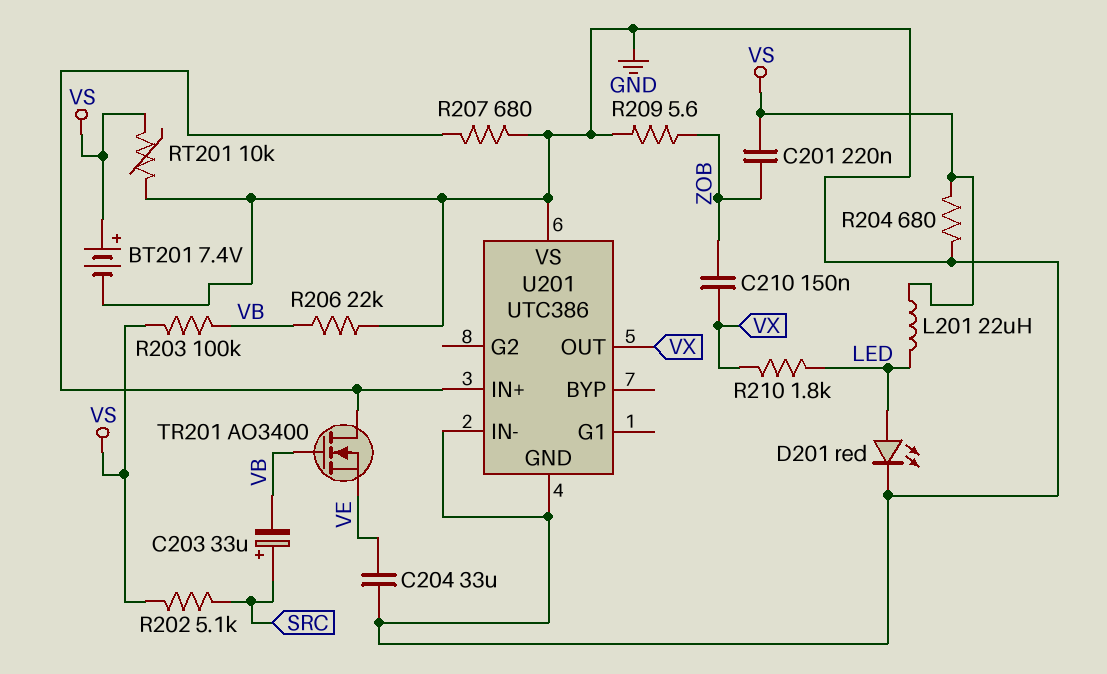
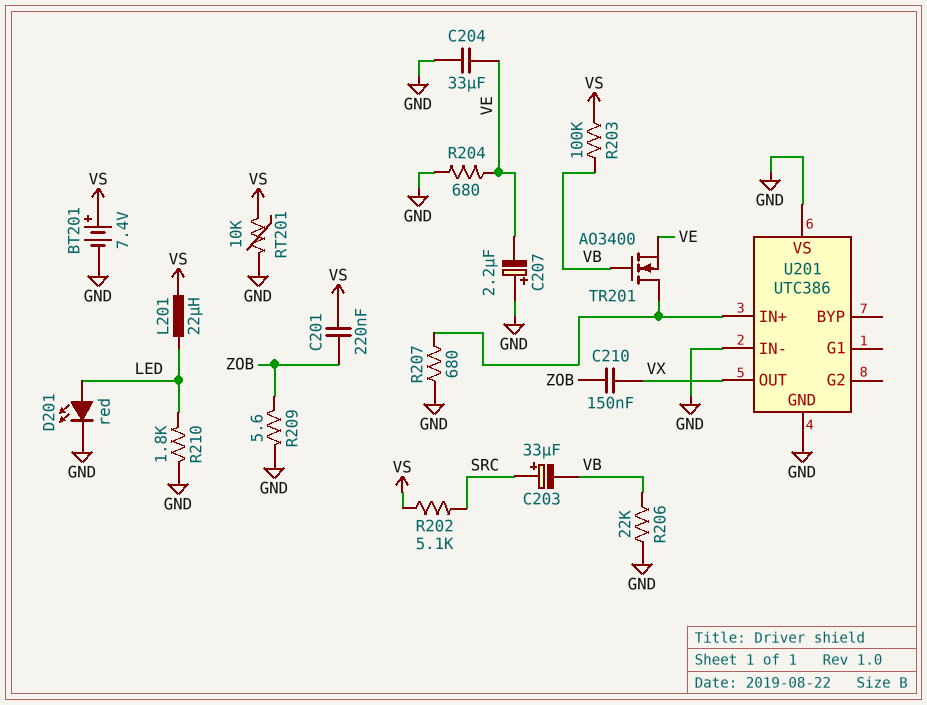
C207: none -> 2.2uF (plus GND, minus VE)
R204: 680 (GND, VS) -> 680 (GND, VE)
R210: 1.8k (LED, VX) -> 1.8k (GND, LED)

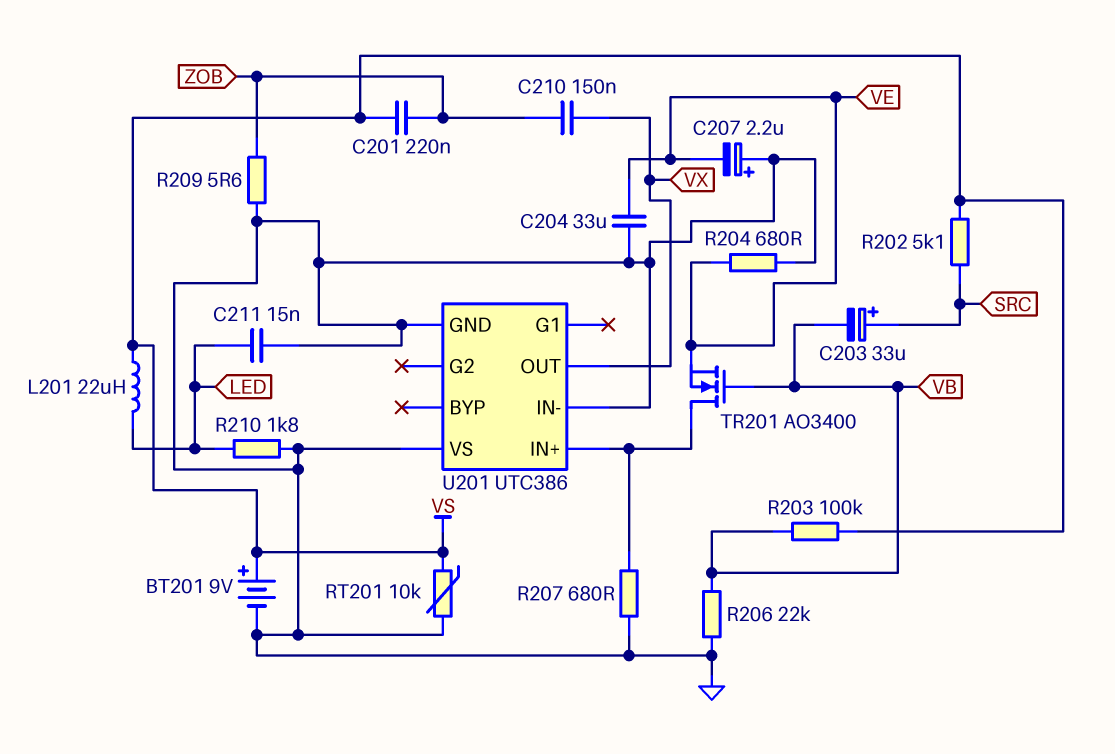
BT201: 7.4V (plus VS, minus GND) -> 9V (plus VS, minus GND)
C211: none -> 15nF (GND, LED)
D201: LED red (A LED, K GND) -> none

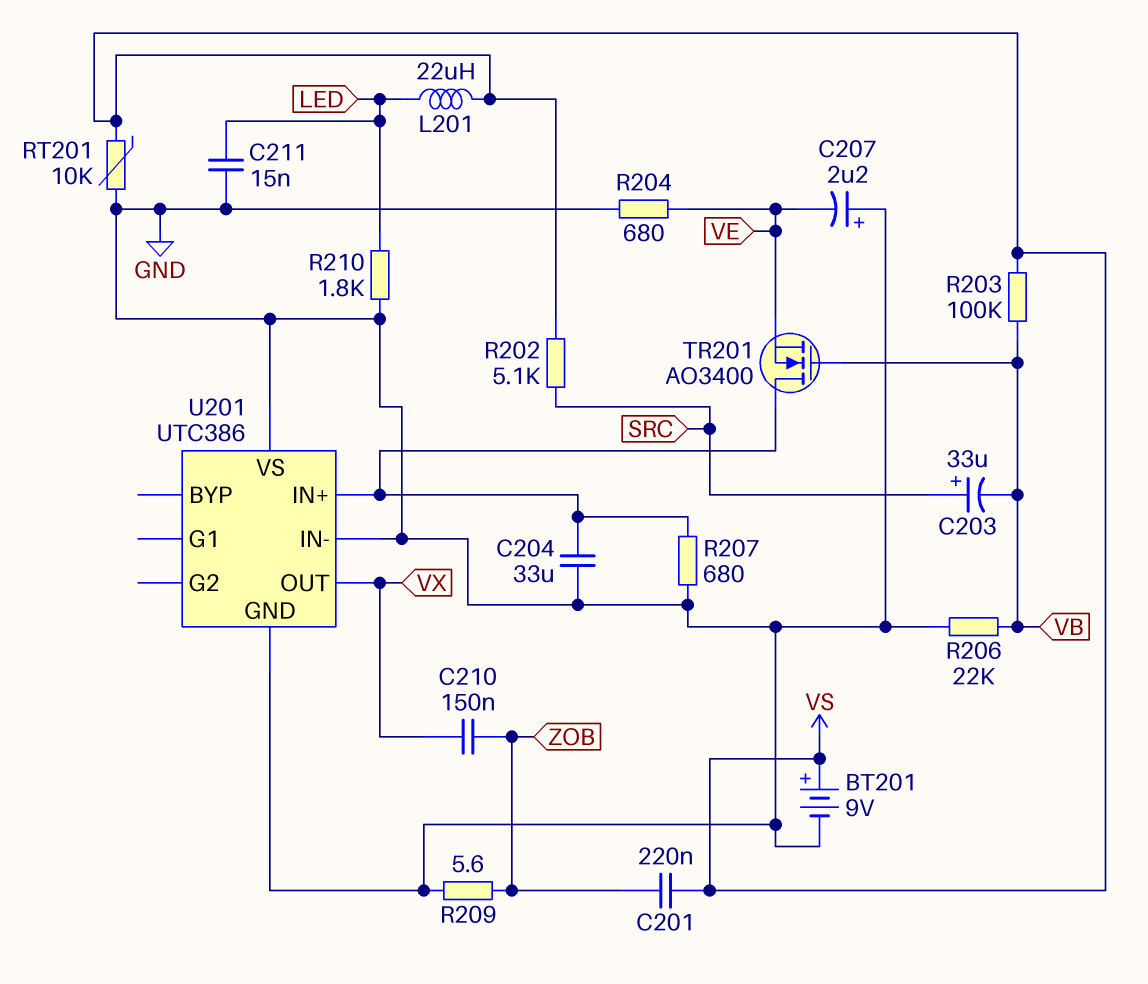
C204: 33uF (GND, VE) -> 33uF (GND, U201/IN+)

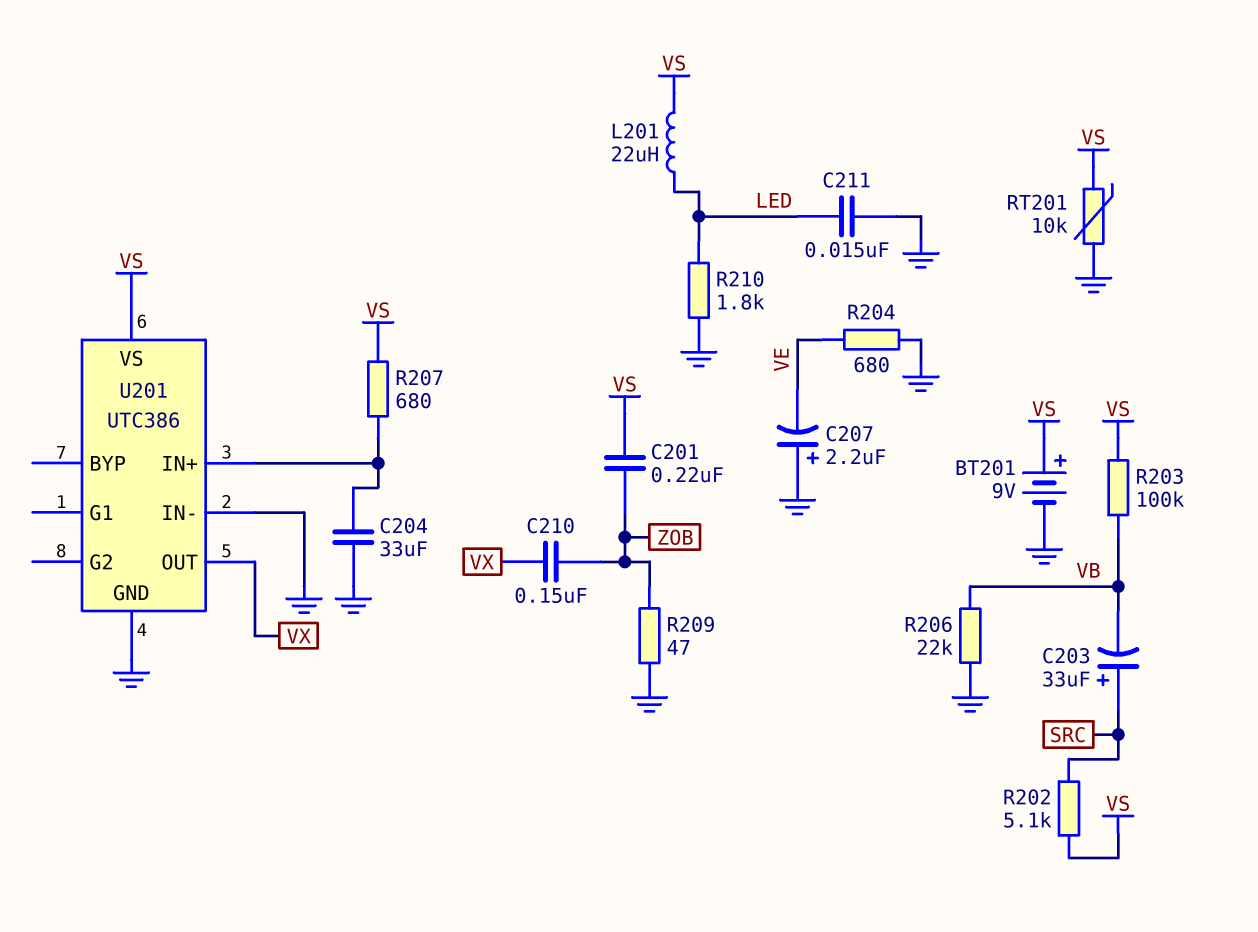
R207: 680 (GND, U201/IN+) -> 680 (U201/IN+, VS)
R209: 5.6 (GND, ZOB) -> 47 (GND, ZOB)
TR201: NMOS AO3400 (G VB, D U201/IN+, S VE) -> none
U201 pin VS: GND -> VS

